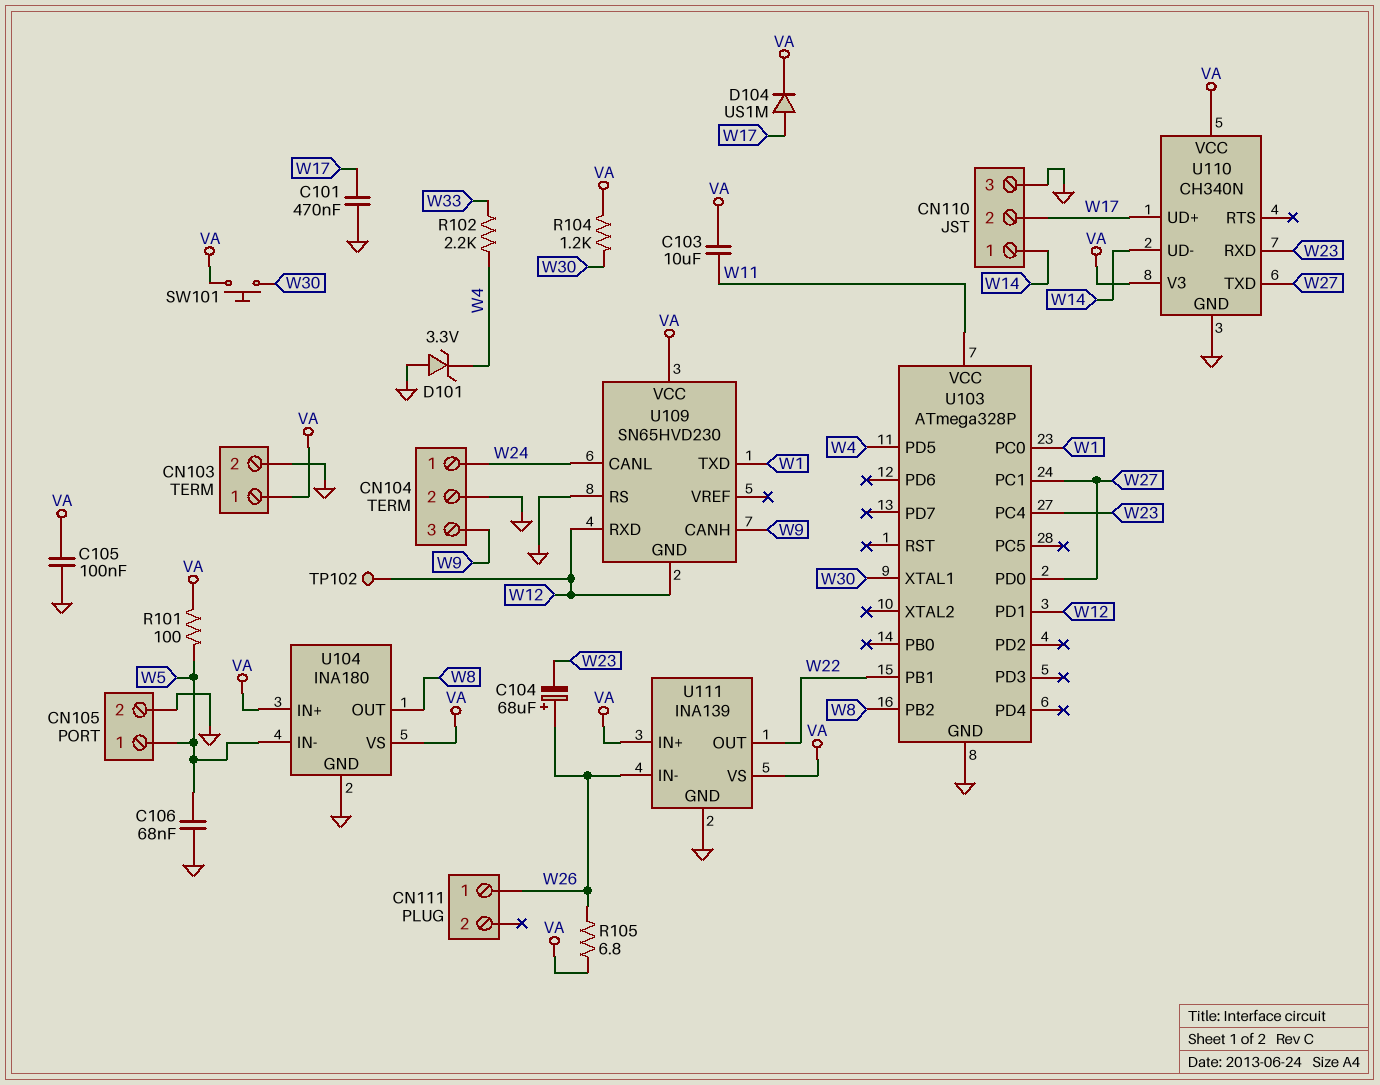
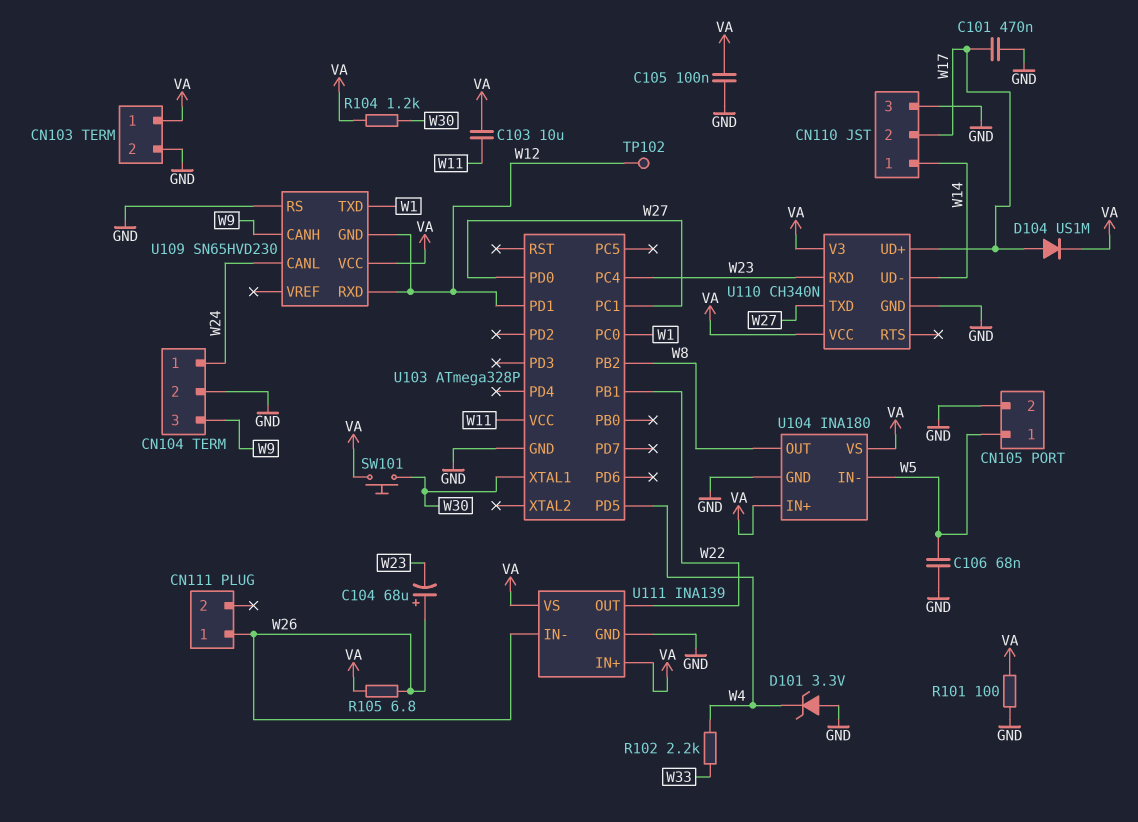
R101: 100 (VA, W5) -> 100 (GND, VA)

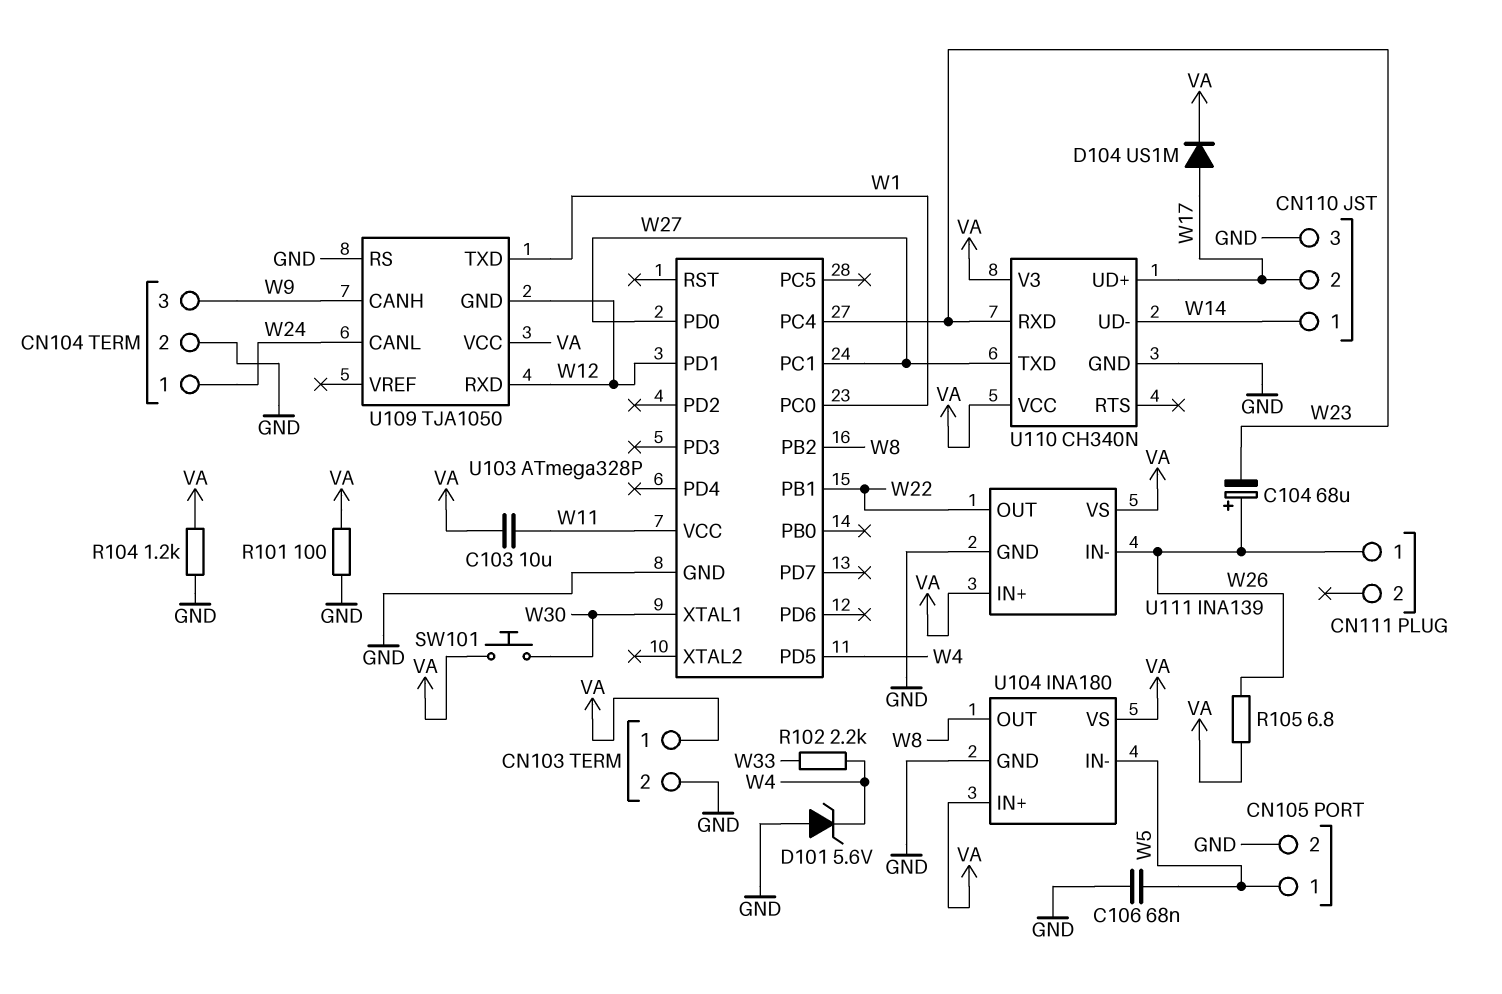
C101: 470nF (GND, W17) -> none
C105: 100nF (GND, VA) -> none
D101: zener 3.3V (A GND, K W4) -> zener 5.6V (A GND, K W4)
R104: 1.2k (VA, W30) -> 1.2k (GND, VA)
TP102: test point (W12) -> none
U109: SN65HVD230 -> TJA1050

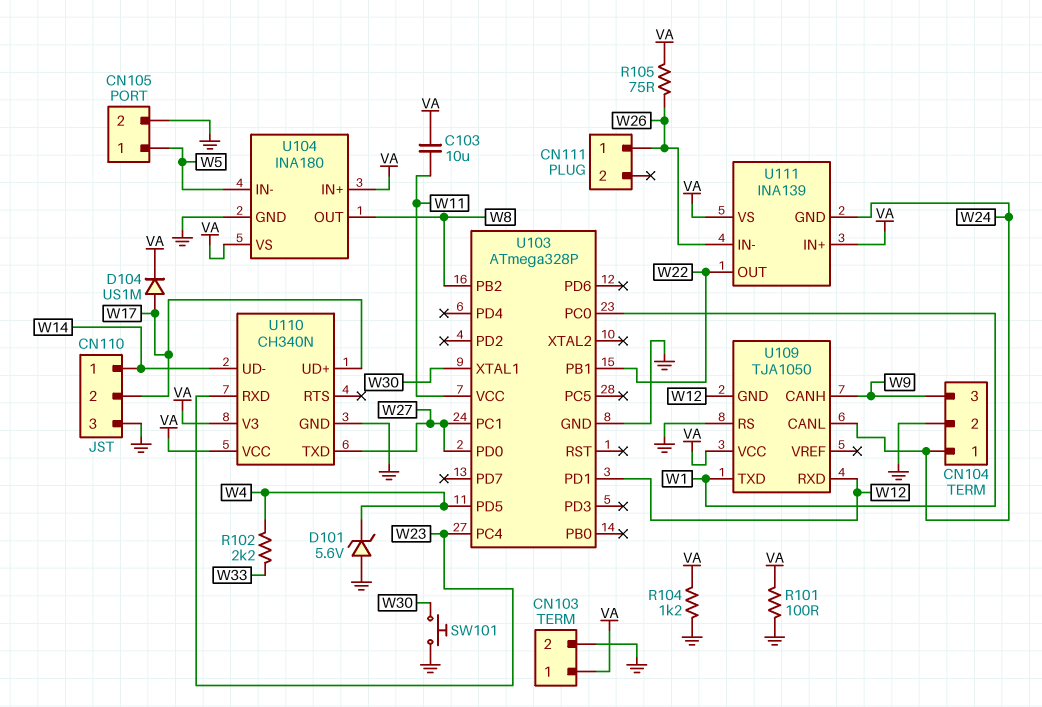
C104: 68uF (plus W26, minus W23) -> none
C106: 68nF (GND, W5) -> none
R105: 6.8 (VA, W26) -> 75 (VA, W26)
SW101: button (VA, W30) -> button (GND, W30)
U111 pin GND: GND -> W24

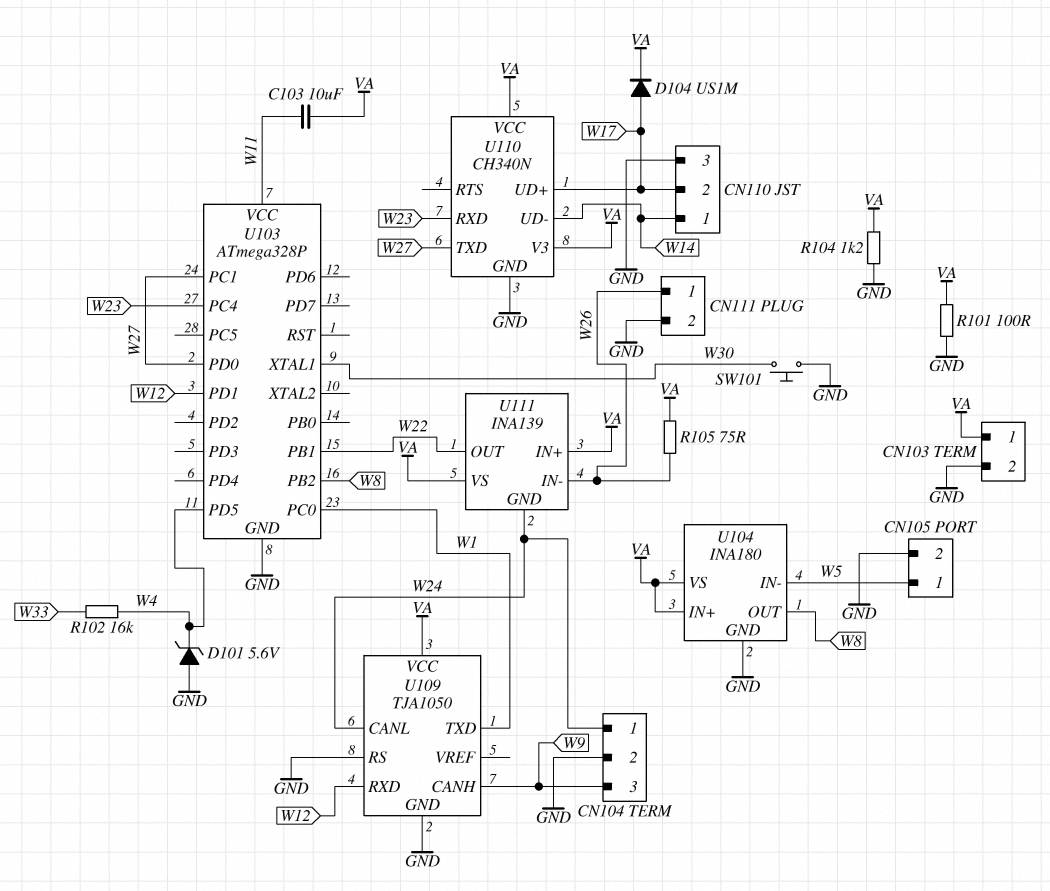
CN111 pin 2: none -> GND
R102: 2.2k (W4, W33) -> 16k (W4, W33)
U109 pin GND: W12 -> GND

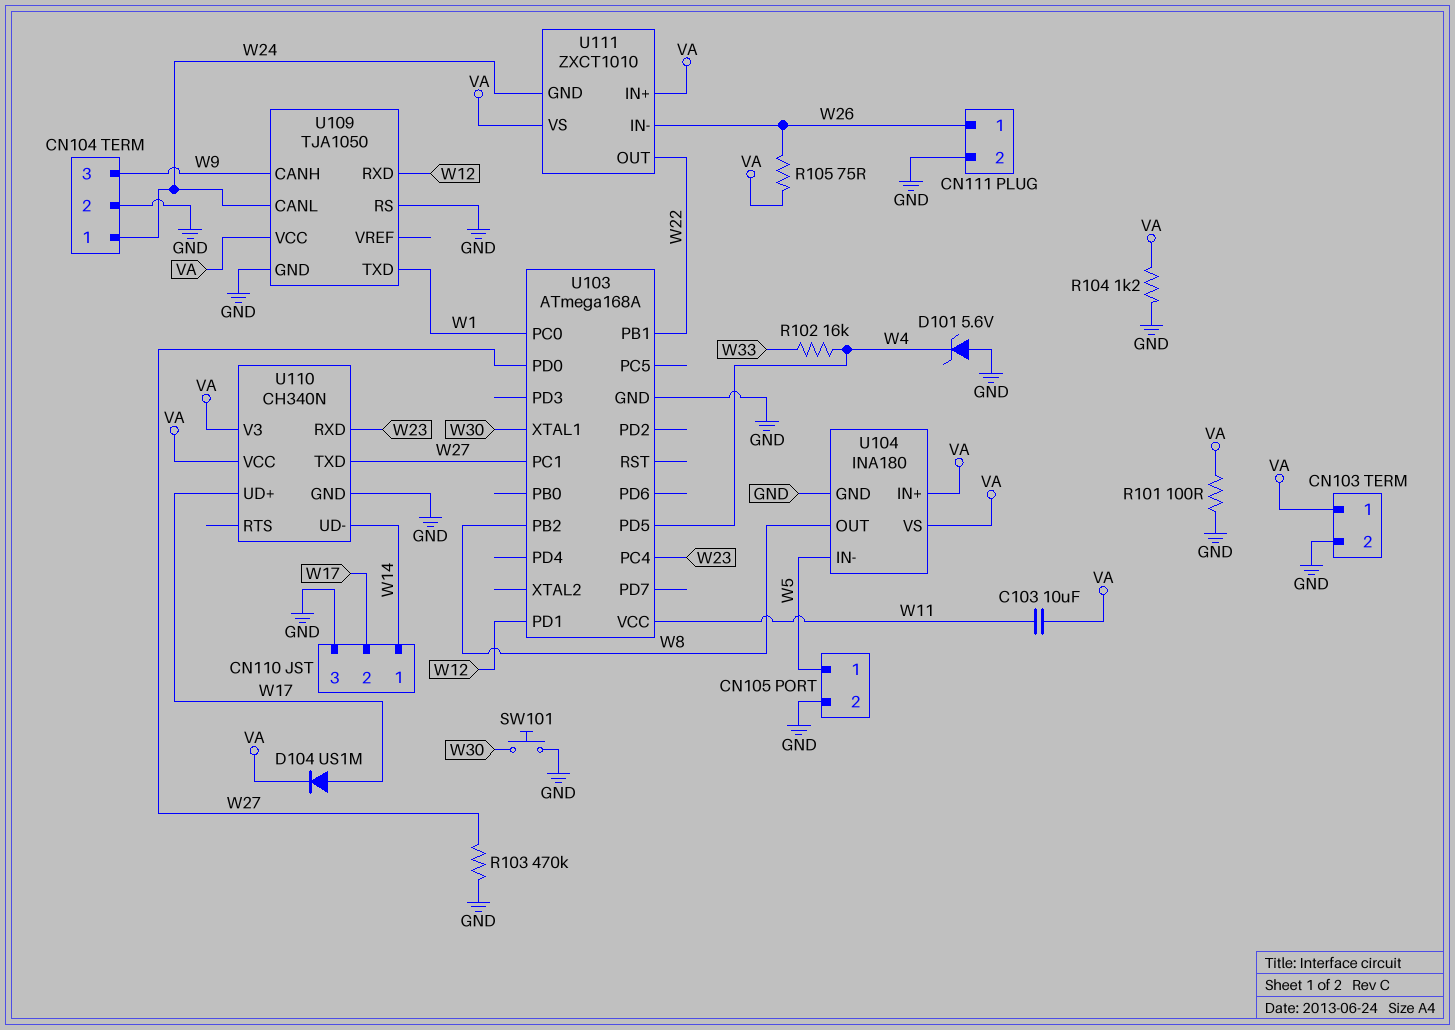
R103: none -> 470k (GND, W27)
U103: ATmega328P -> ATmega168A
U111: INA139 -> ZXCT1010

